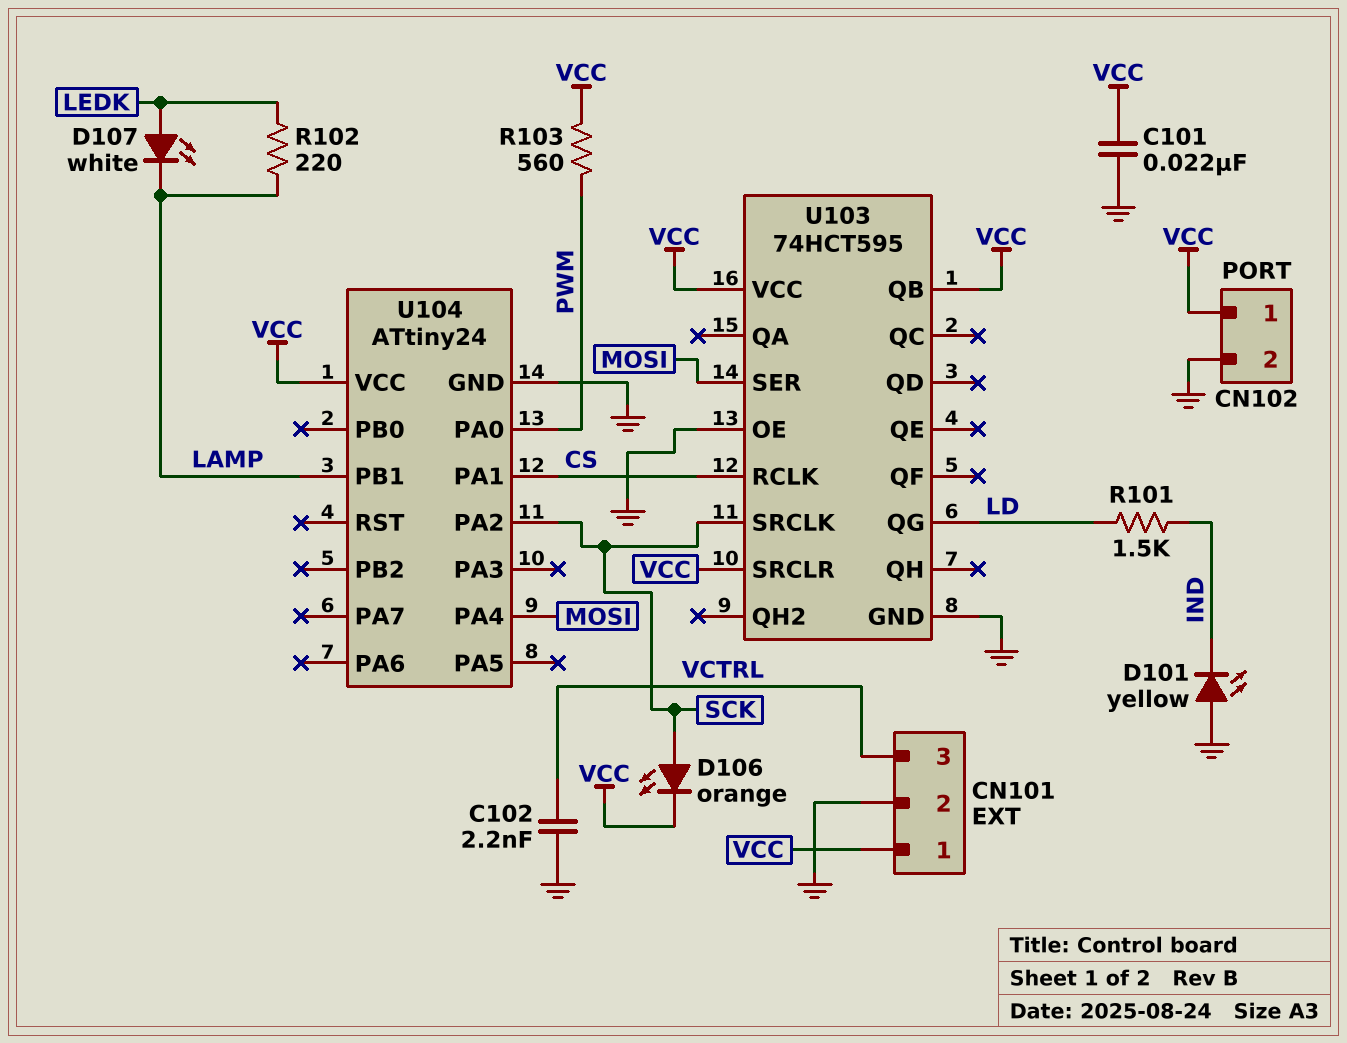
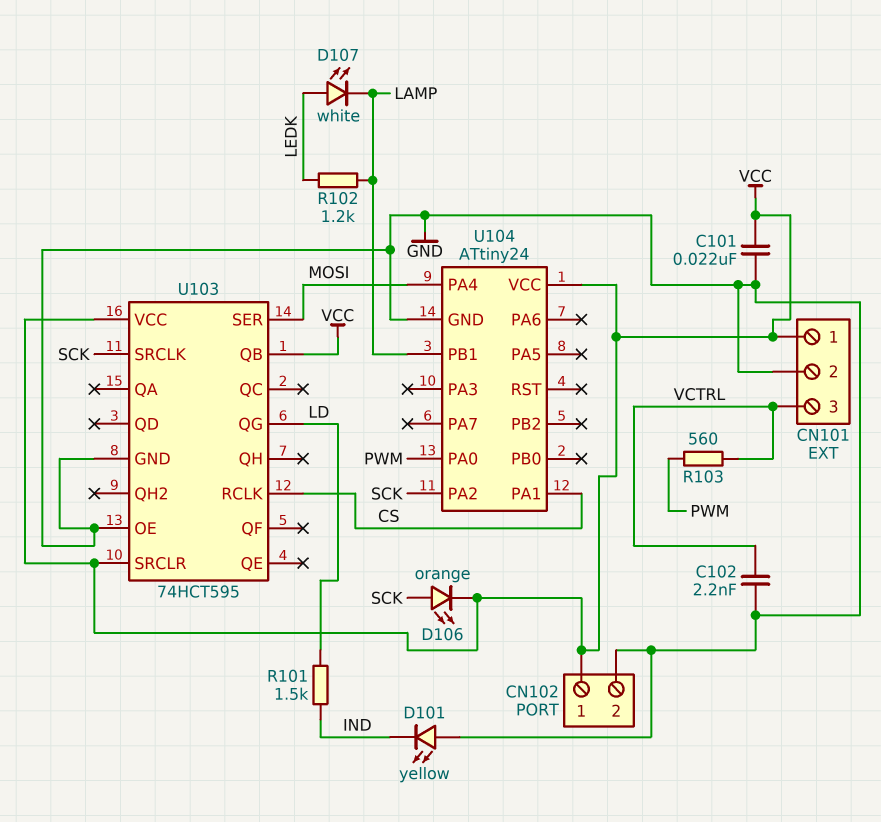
R102: 220 (LAMP, LEDK) -> 1.2k (LAMP, LEDK)
R103: 560 (PWM, VCC) -> 560 (PWM, VCTRL)

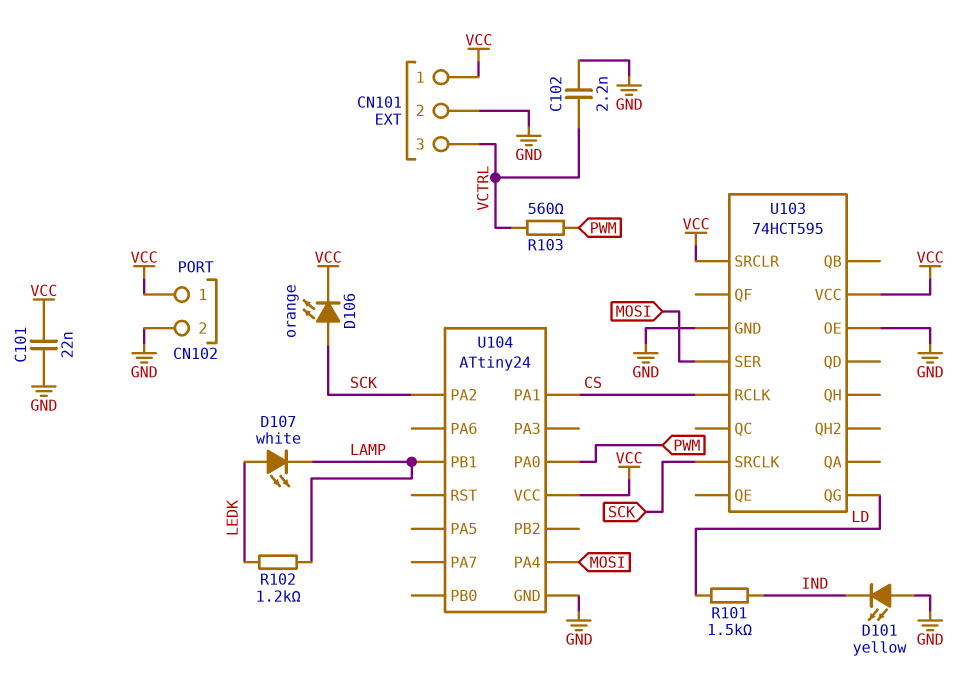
U103 pin QB: VCC -> none

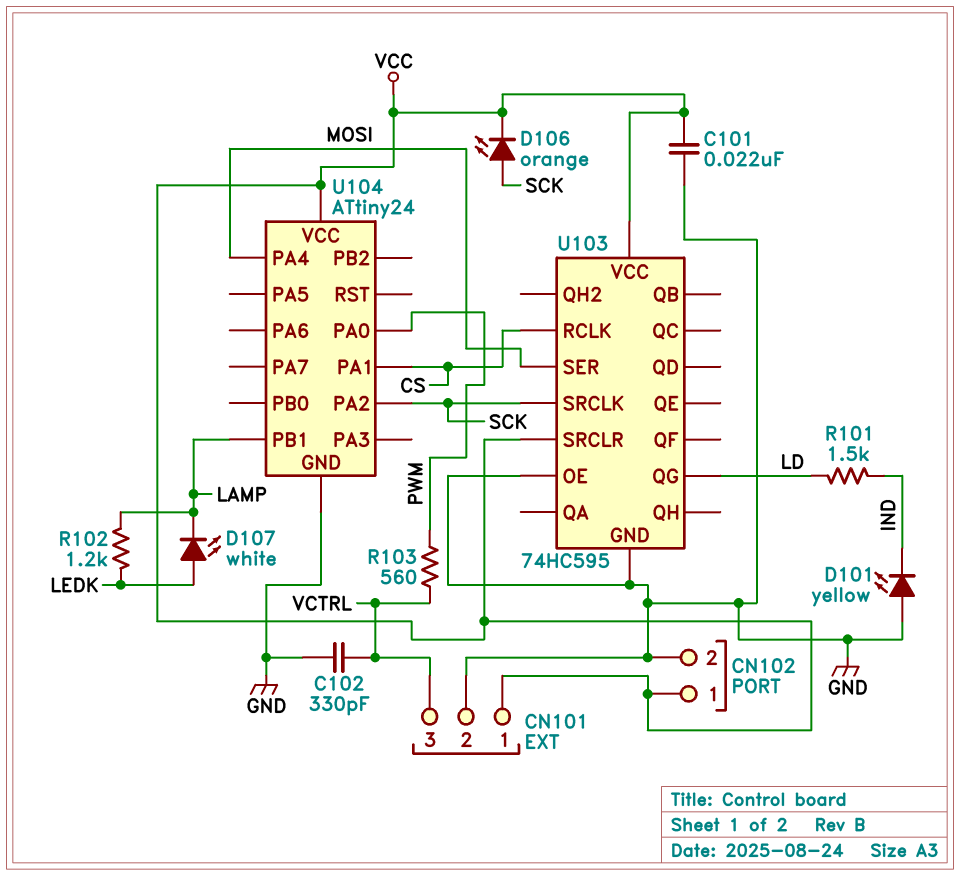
C102: 2.2nF (GND, VCTRL) -> 330pF (GND, VCTRL)
U103: 74HCT595 -> 74HC595

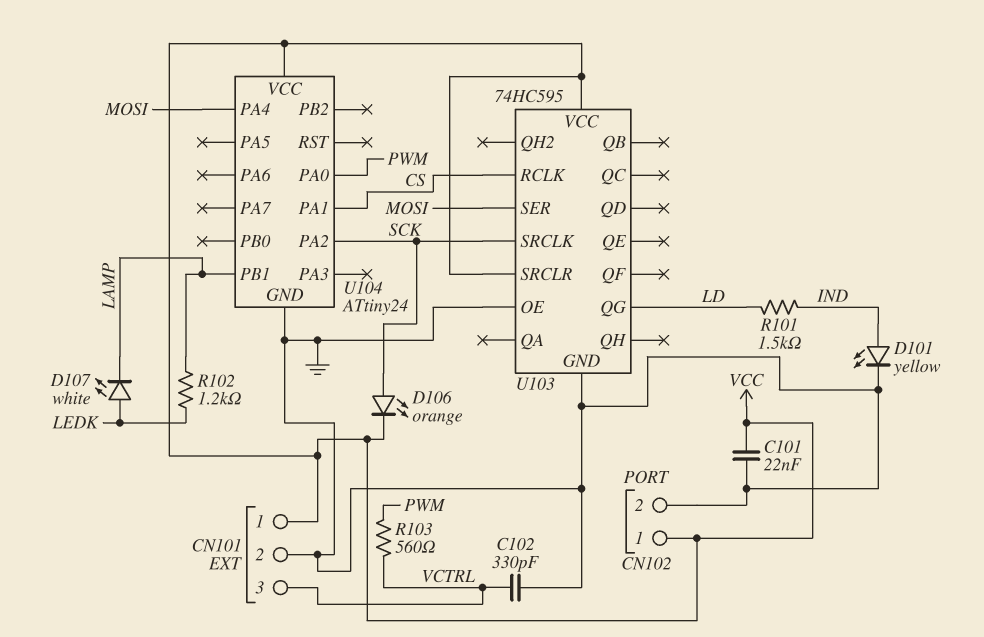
D101: LED yellow (A GND, K IND) -> LED yellow (A IND, K GND)

